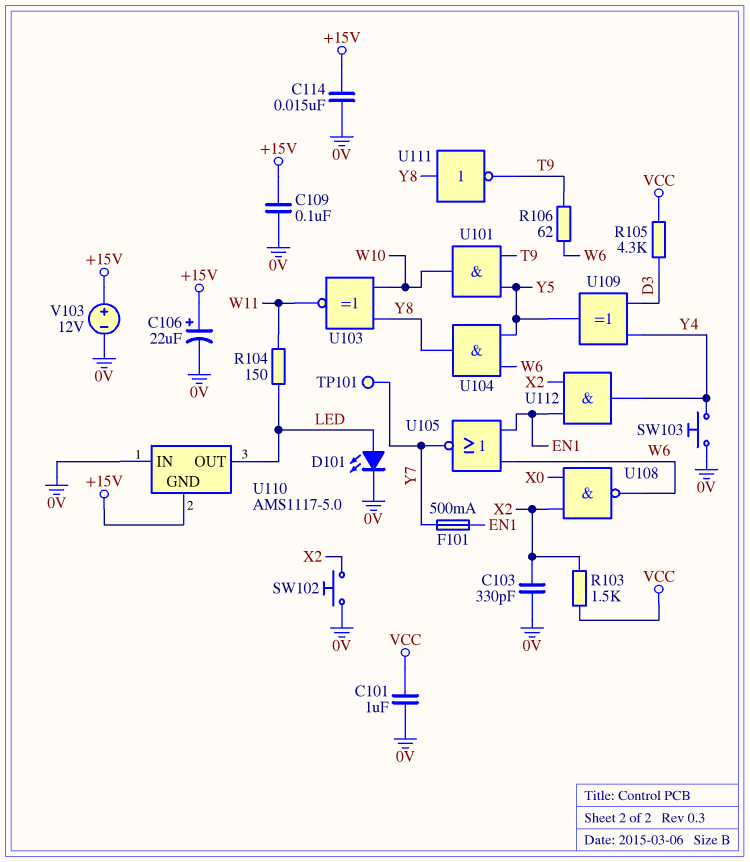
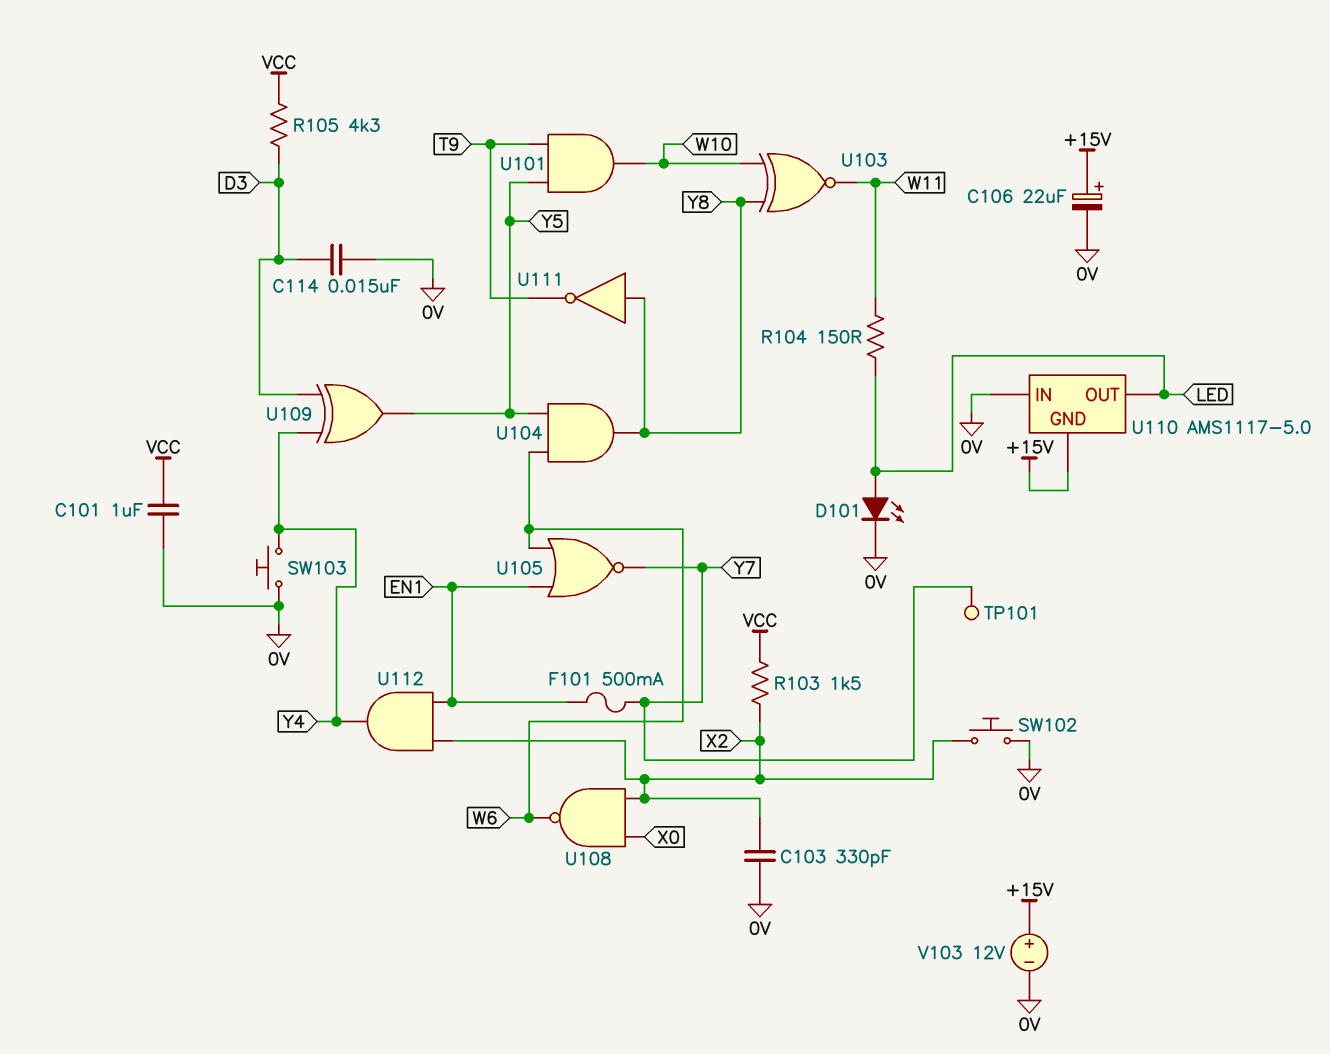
C109: 100nF (+15V, 0V) -> none
C114: 15nF (+15V, 0V) -> 15nF (0V, D3)
R106: 62 (T9, W6) -> none

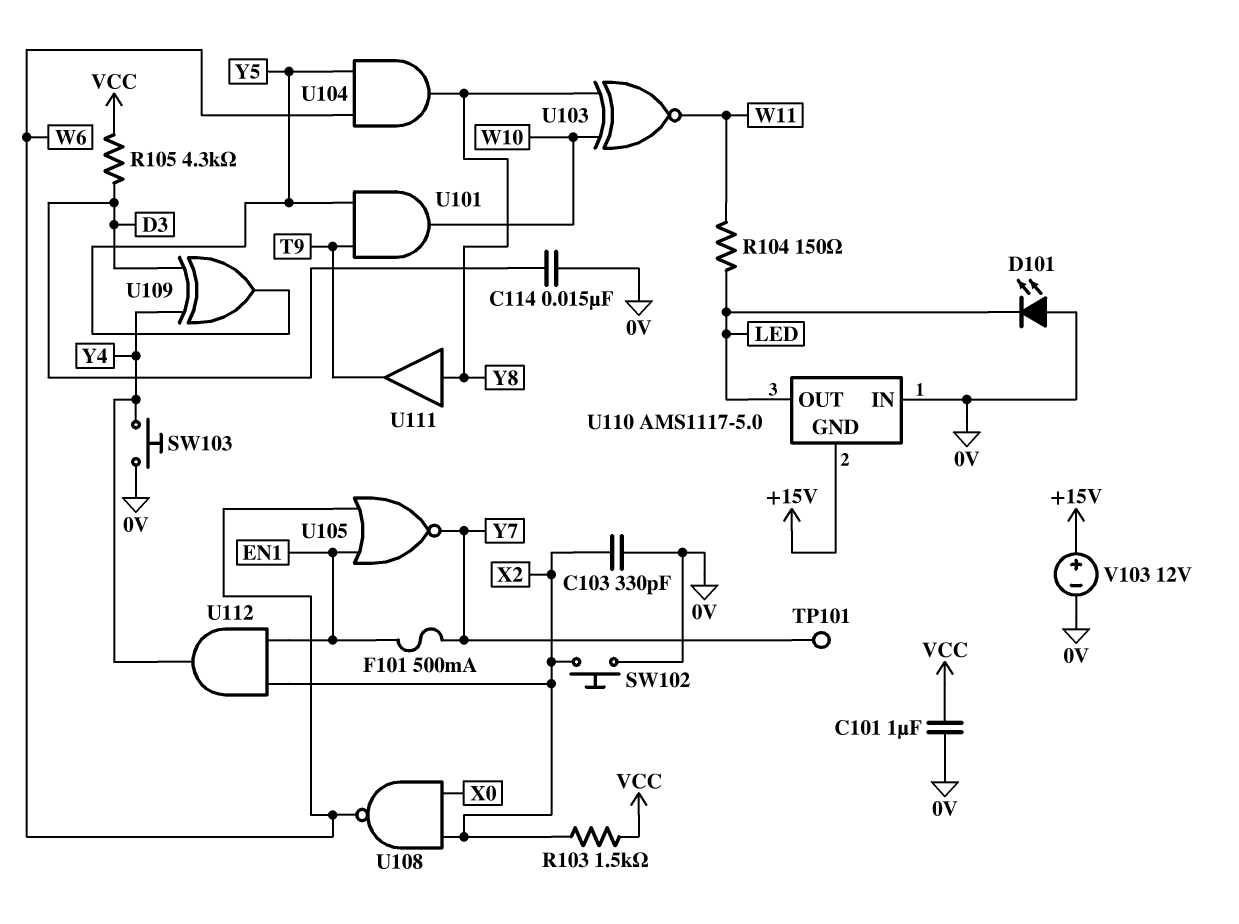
C106: 22uF (plus +15V, minus 0V) -> none
D101: LED (A LED, K 0V) -> LED (A 0V, K LED)
U111: NOT (in Y8, out T9) -> buffer (in Y8, out T9)

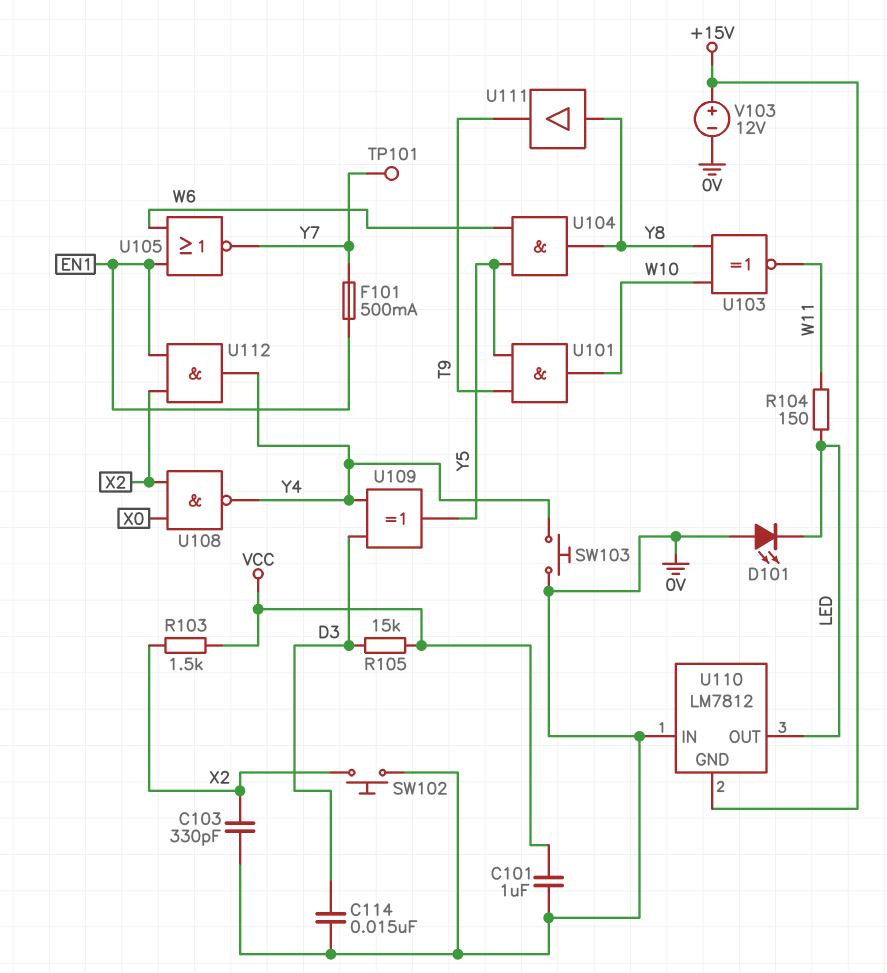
R105: 4.3k (D3, VCC) -> 15k (D3, VCC)
U108: NAND (in X0, in X2, out W6) -> NAND (in X0, in X2, out Y4)
U110: AMS1117-5.0 -> LM7812

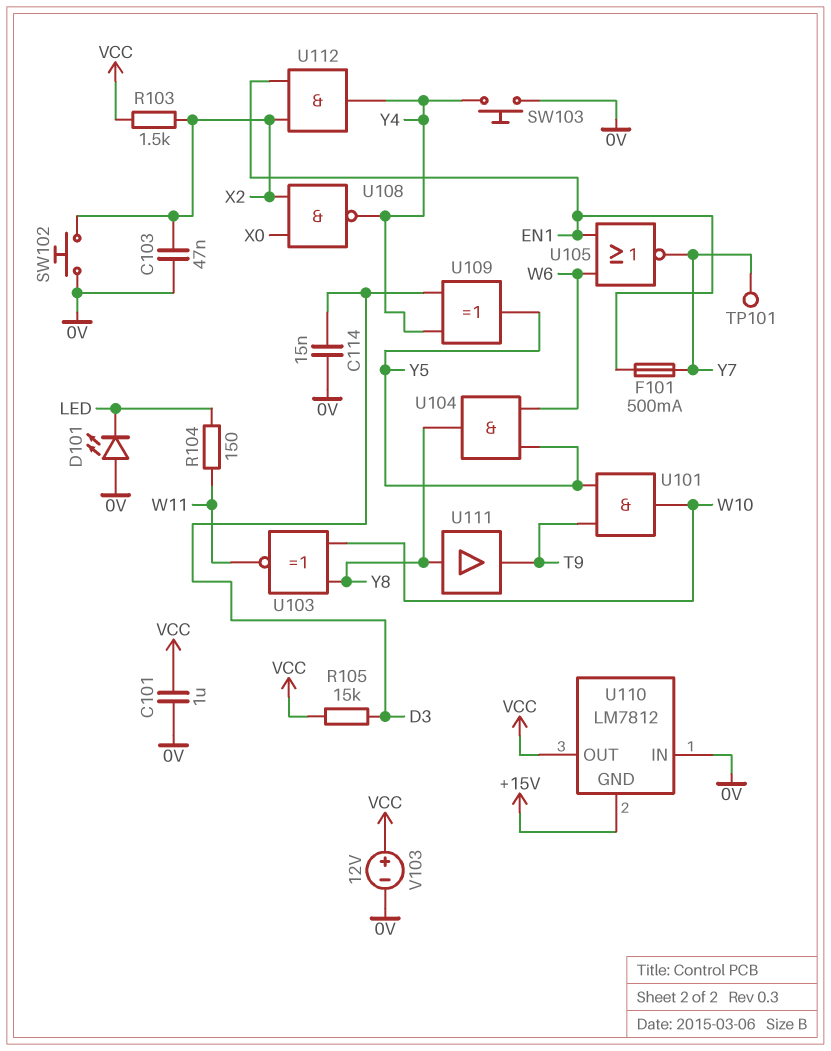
C103: 330pF (0V, X2) -> 47nF (0V, X2)
U110 pin OUT: LED -> VCC
V103: 12V (plus +15V, minus 0V) -> 12V (plus VCC, minus 0V)

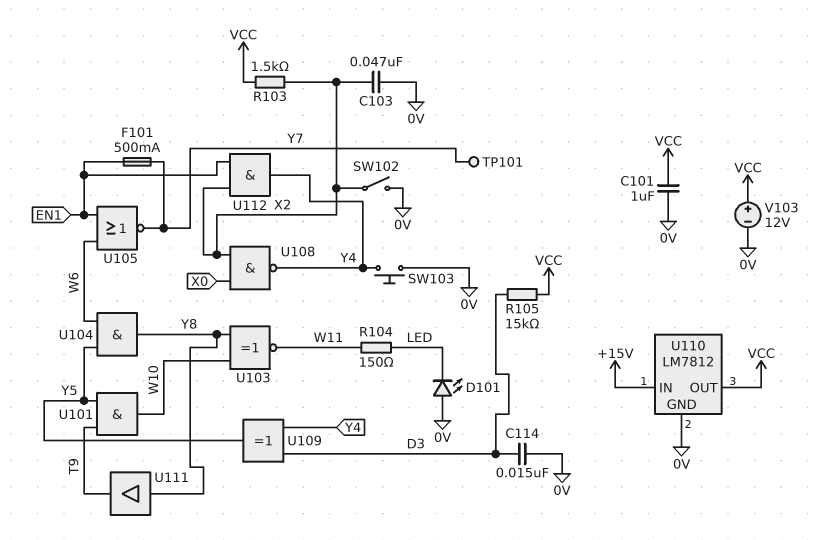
SW102: button (0V, X2) -> switch (0V, X2)
U110 pin GND: +15V -> 0V
U110 pin IN: 0V -> +15V

